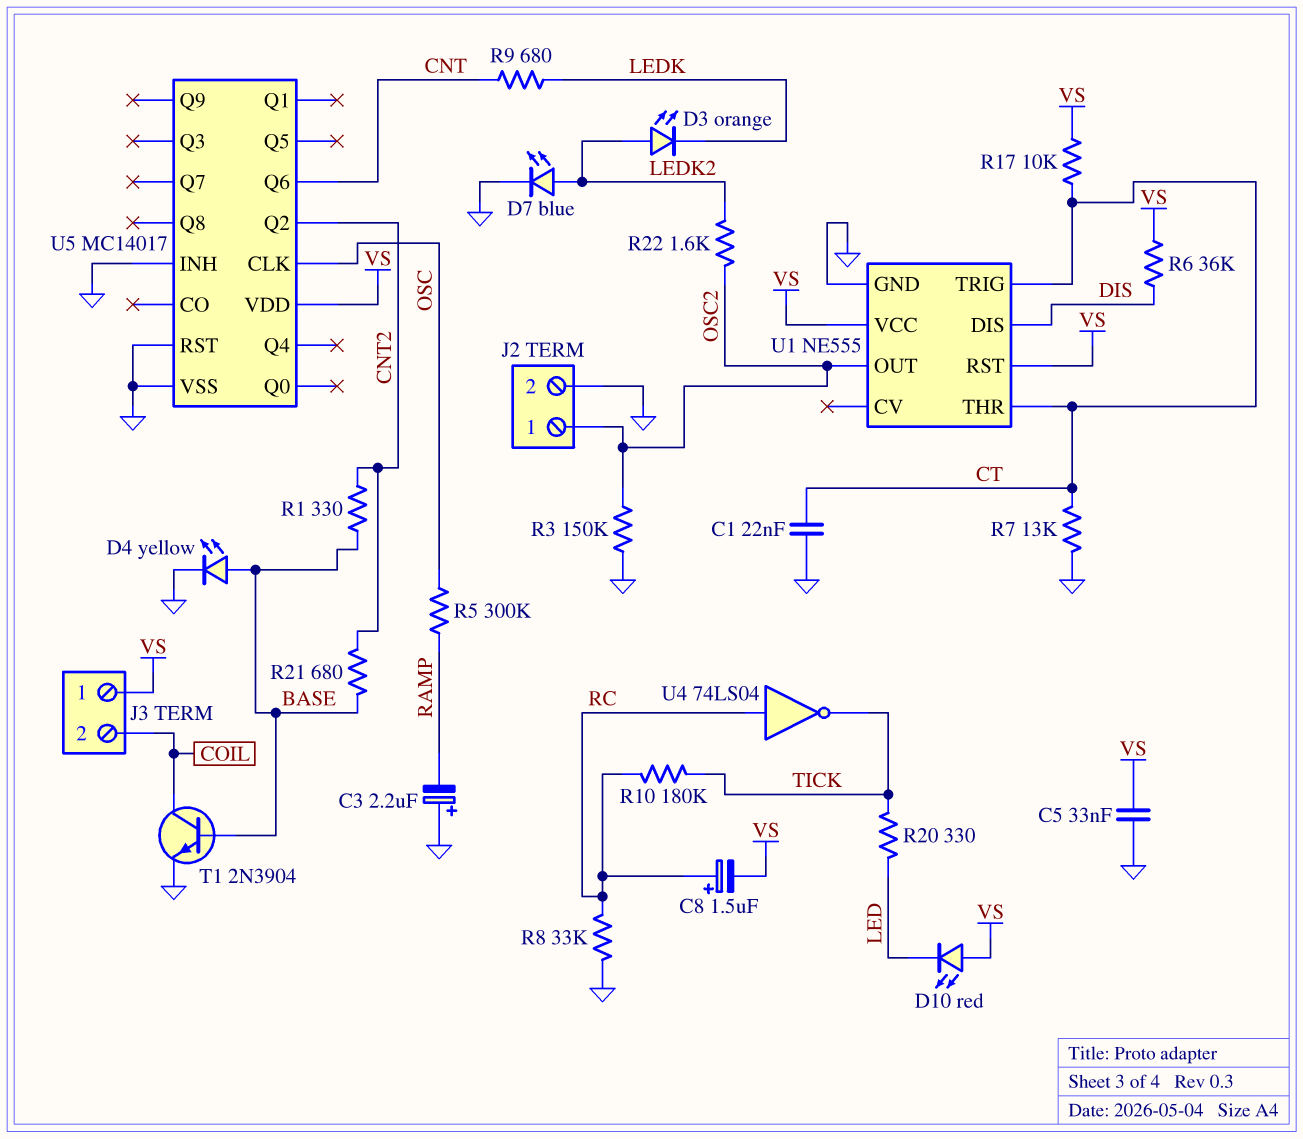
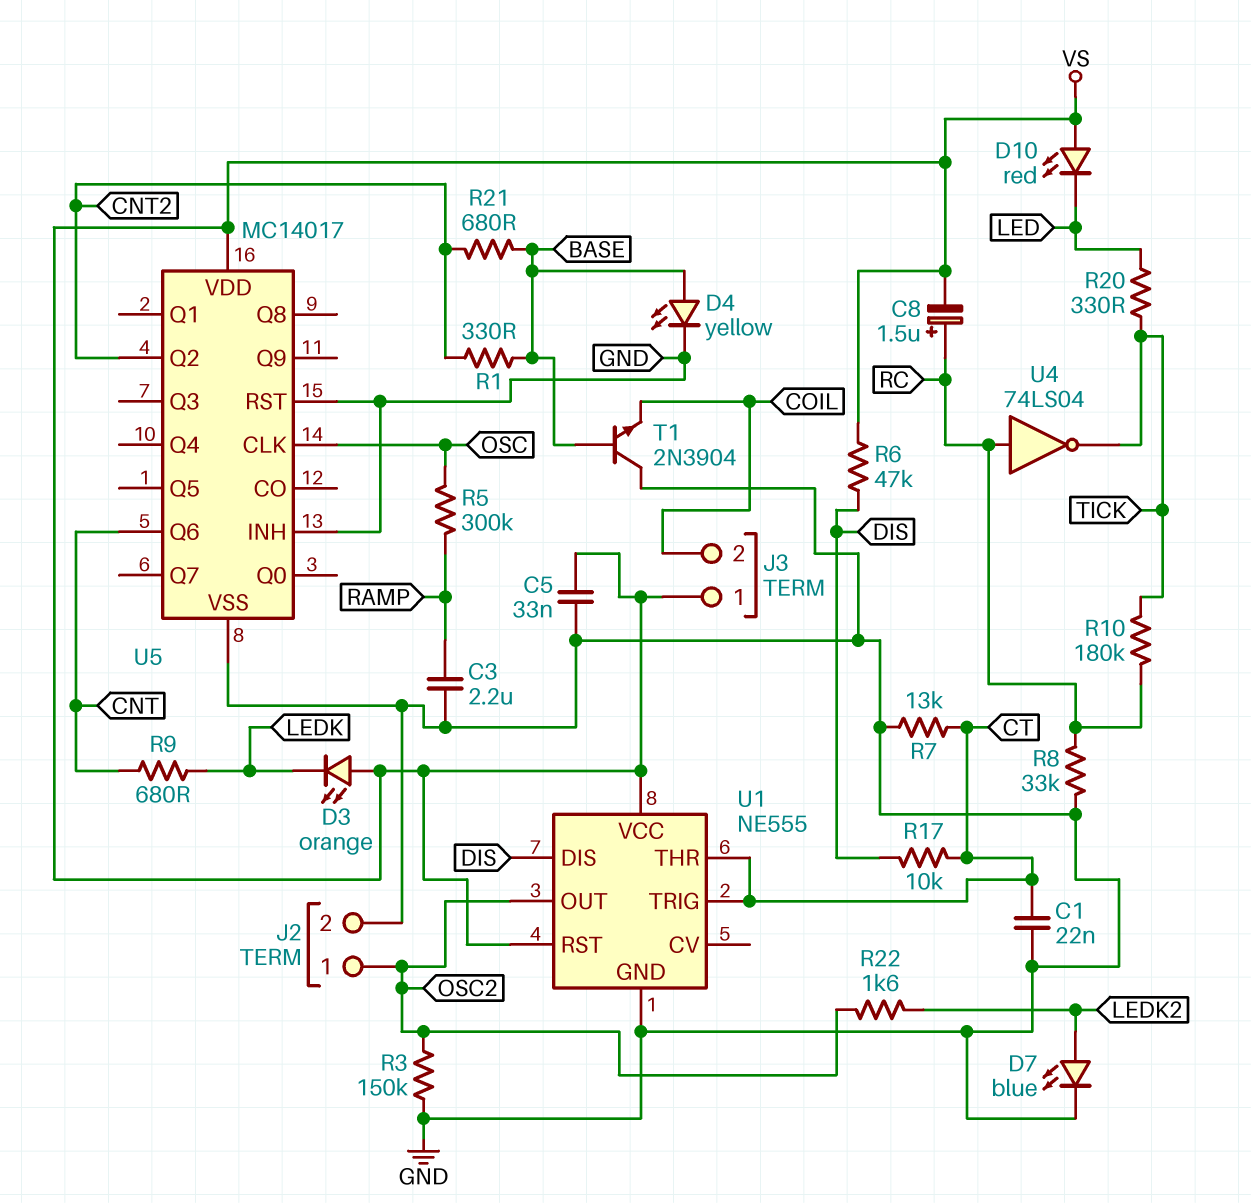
C3: 2.2uF (plus GND, minus RAMP) -> 2.2uF (GND, RAMP)
D3: LED orange (A LEDK2, K LEDK) -> LED orange (A VS, K LEDK)
R6: 36k (DIS, VS) -> 47k (DIS, VS)
R17: 10k (CT, VS) -> 10k (CT, DIS)
T1: NPN 2N3904 (B BASE, C COIL, E GND) -> NPN 2N3904 (B BASE, C GND, E COIL)

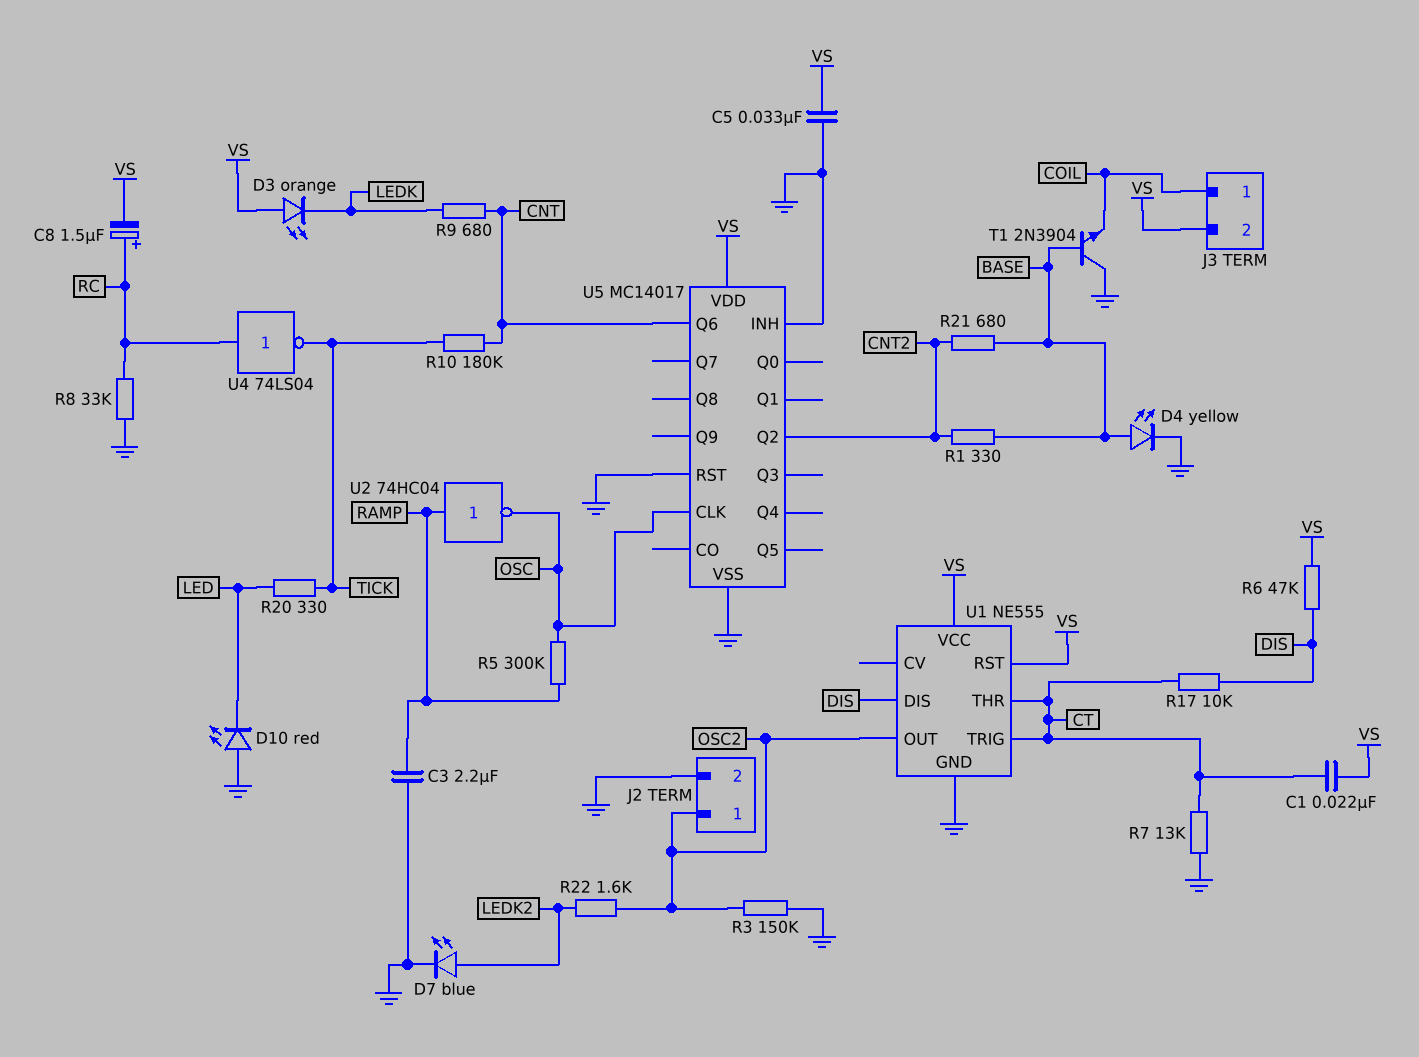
C1: 22nF (CT, GND) -> 22nF (CT, VS)
D10: LED red (A VS, K LED) -> LED red (A GND, K LED)
J3 pin 1: VS -> COIL
J3 pin 2: COIL -> VS
R10: 180k (RC, TICK) -> 180k (CNT, TICK)
U2: none -> NOT 74HC04 (in RAMP, out OSC)

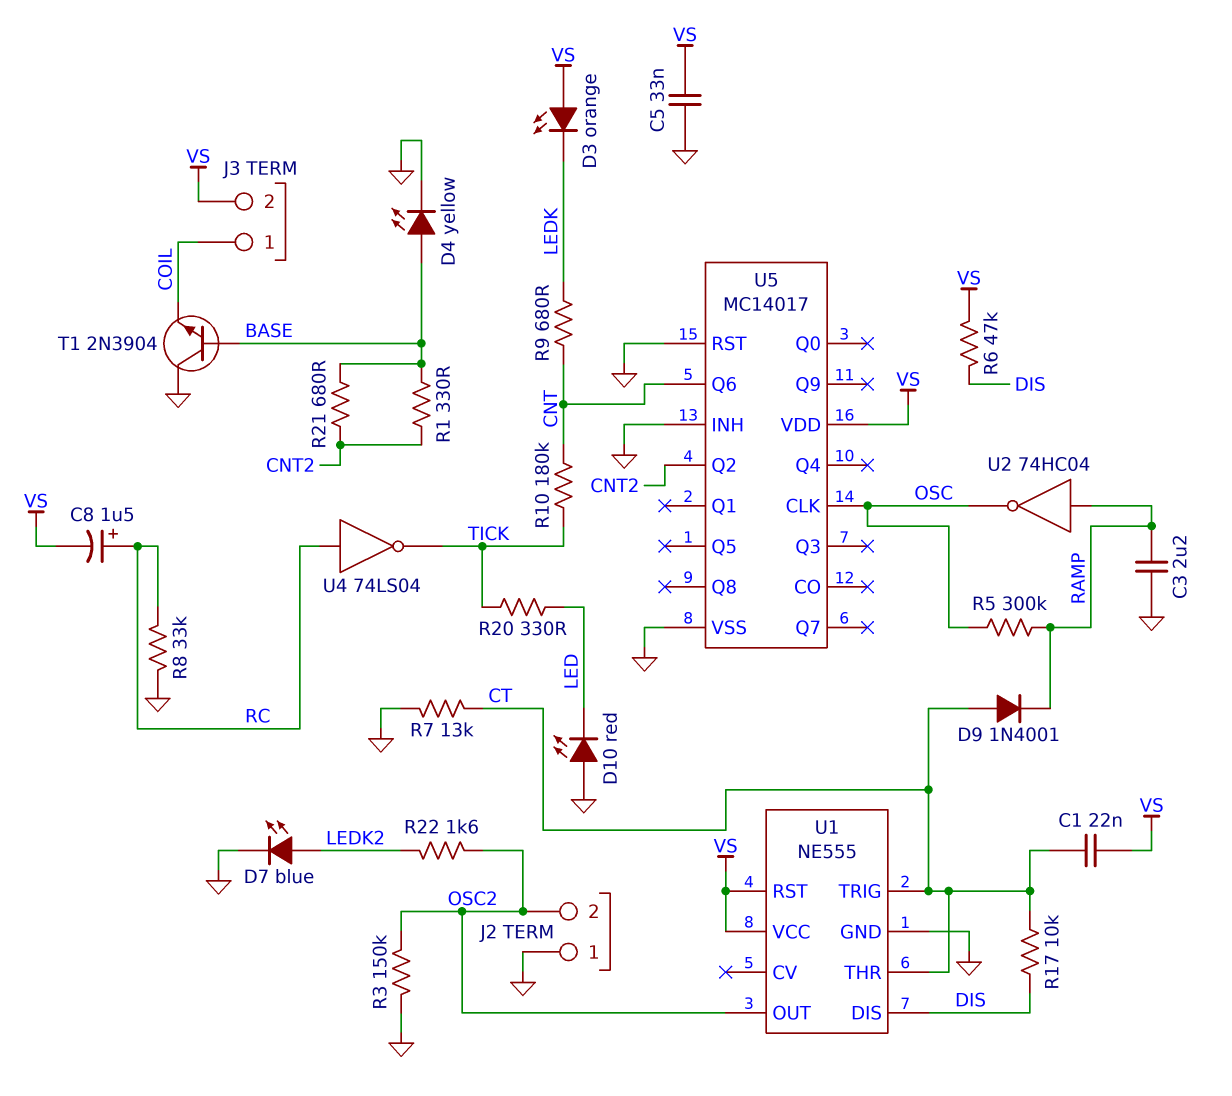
D9: none -> diode 1N4001 (A CT, K RAMP)
J2 pin 1: OSC2 -> GND
J2 pin 2: GND -> OSC2

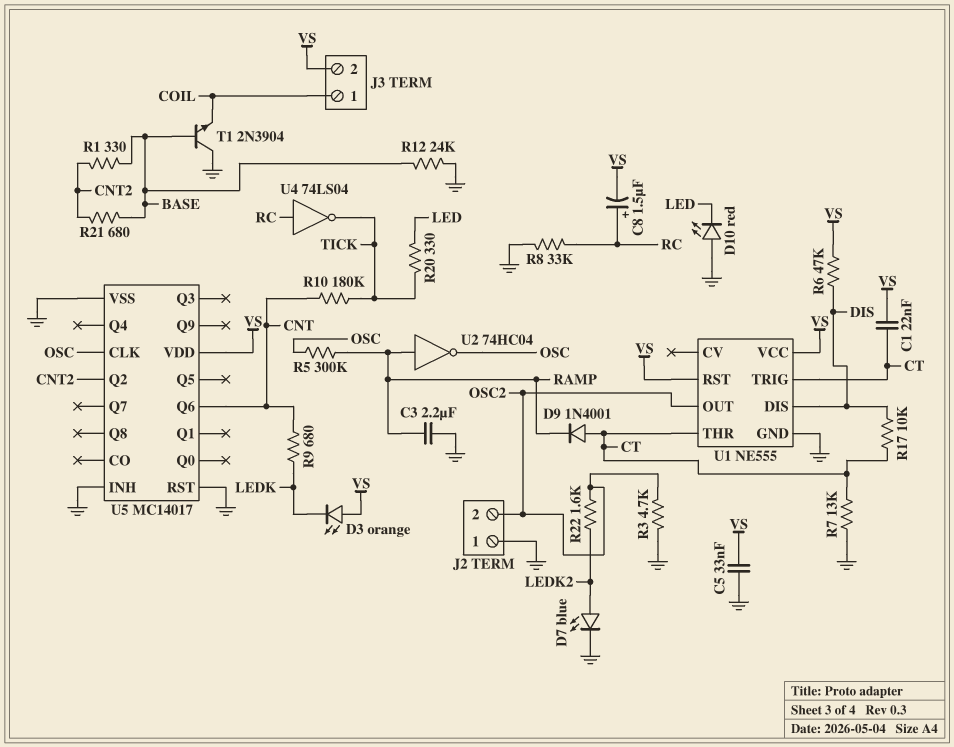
D4: LED yellow (A BASE, K GND) -> none
R3: 150k (GND, OSC2) -> 4.7k (GND, OSC2)
R12: none -> 24k (BASE, GND)

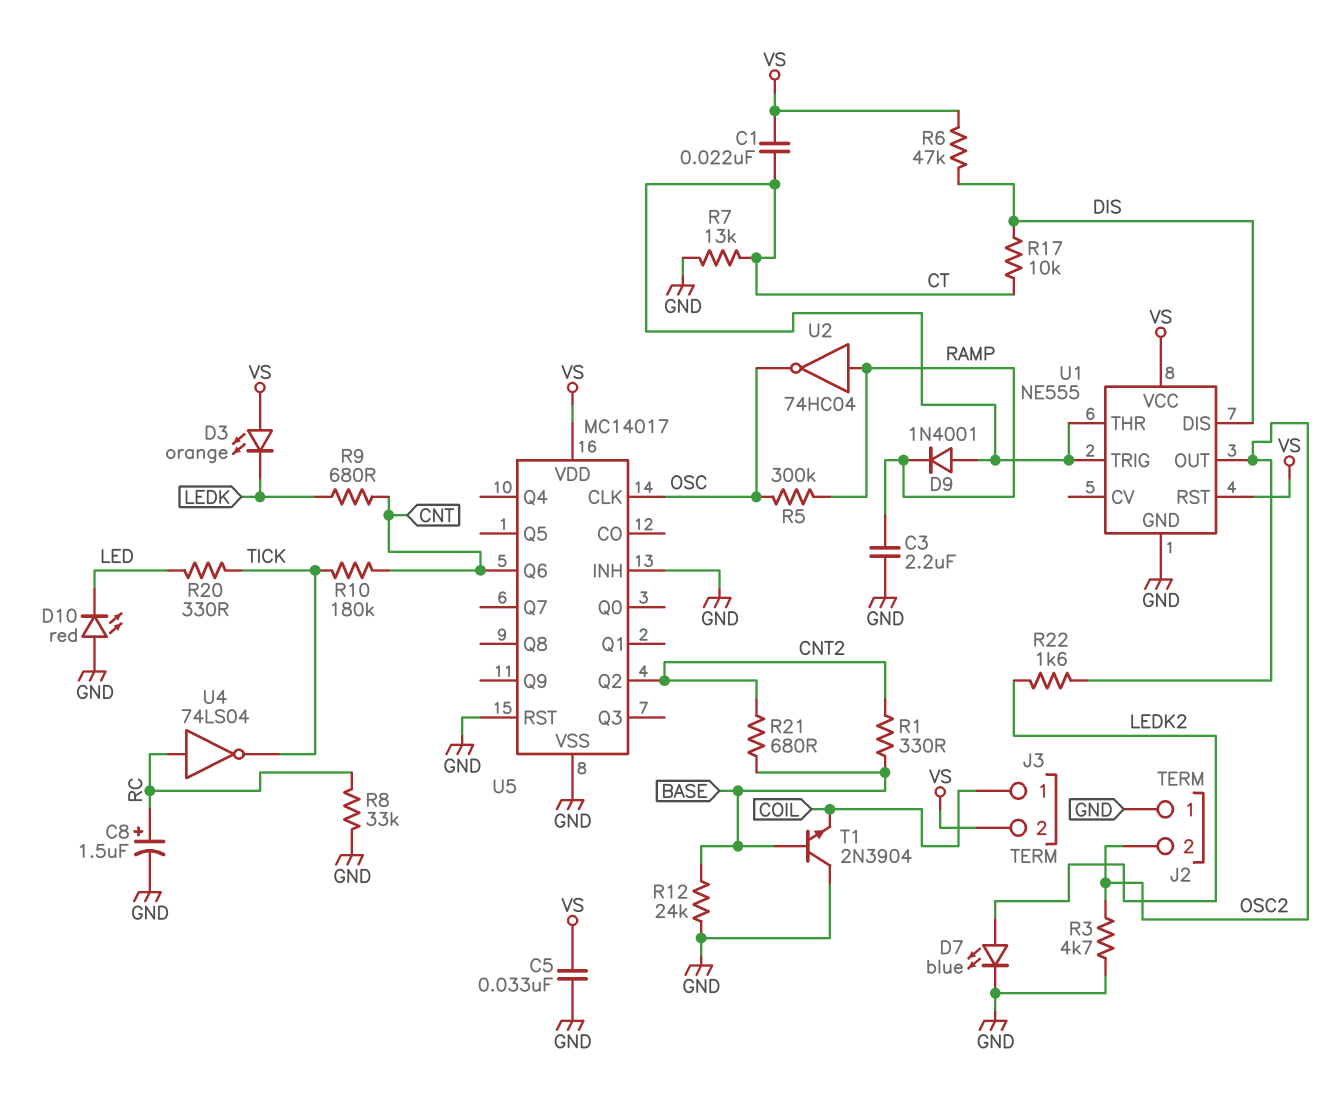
C8: 1.5uF (plus RC, minus VS) -> 1.5uF (plus RC, minus GND)

